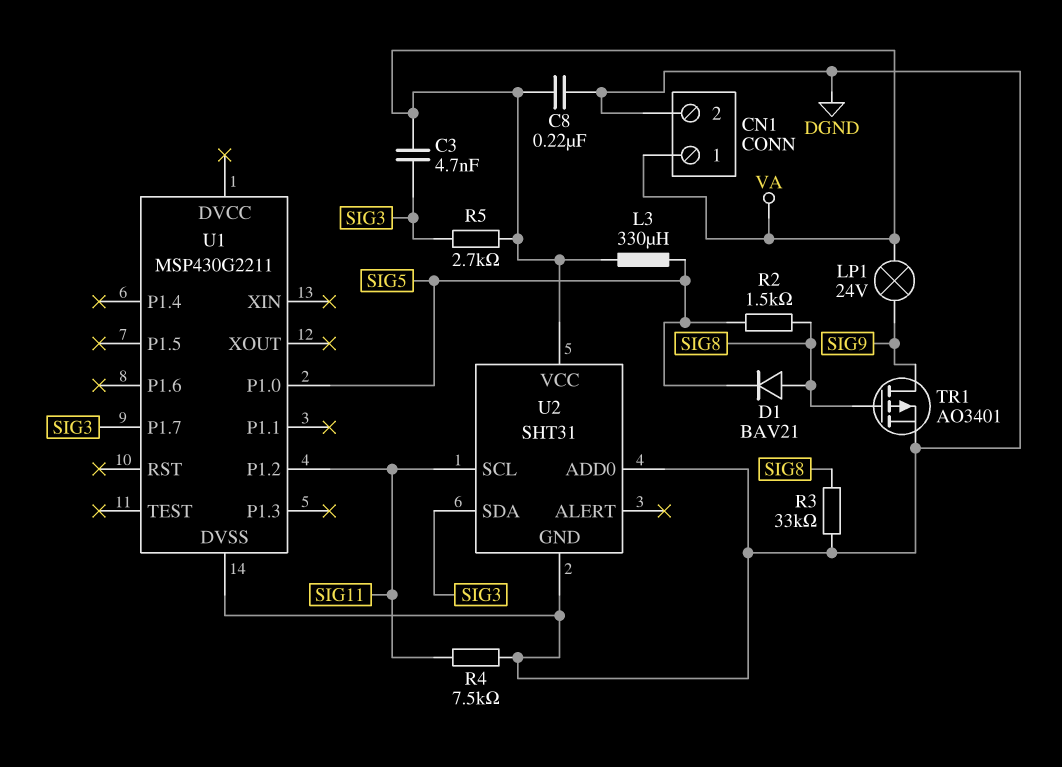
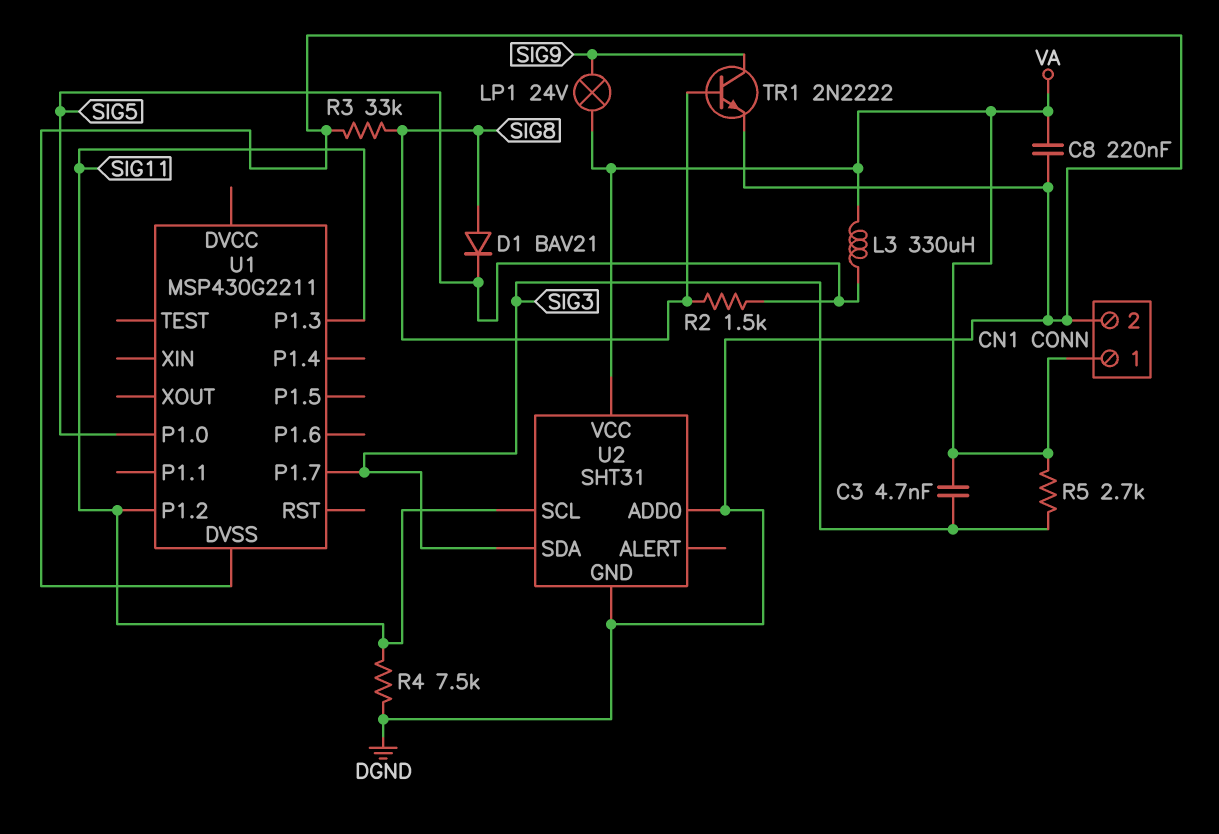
TR1: PMOS AO3401 (G SIG8, D SIG9, S DGND) -> NPN 2N2222 (B SIG8, C SIG9, E DGND)
U1 pin P1.3: none -> SIG11

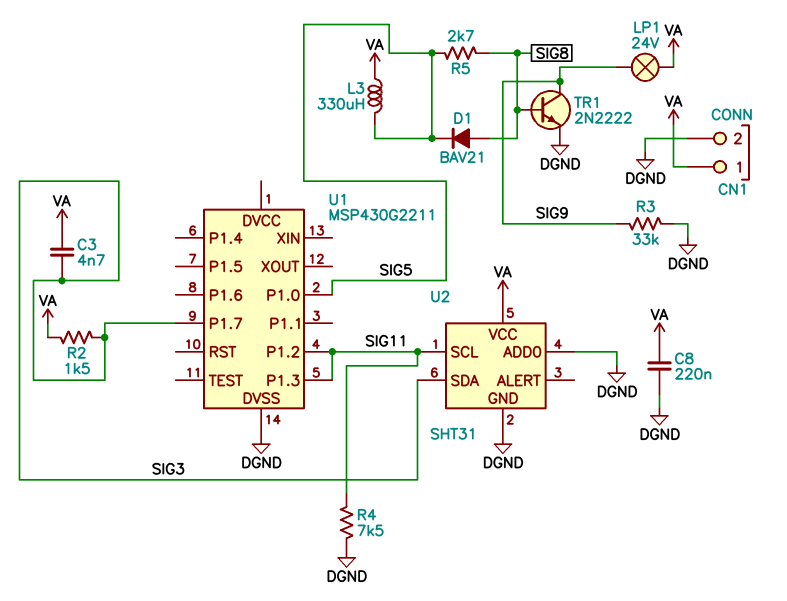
R2: 1.5k (SIG5, SIG8) -> 1.5k (SIG3, VA)
R3: 33k (DGND, SIG8) -> 33k (DGND, SIG9)
R5: 2.7k (SIG3, VA) -> 2.7k (SIG5, SIG8)

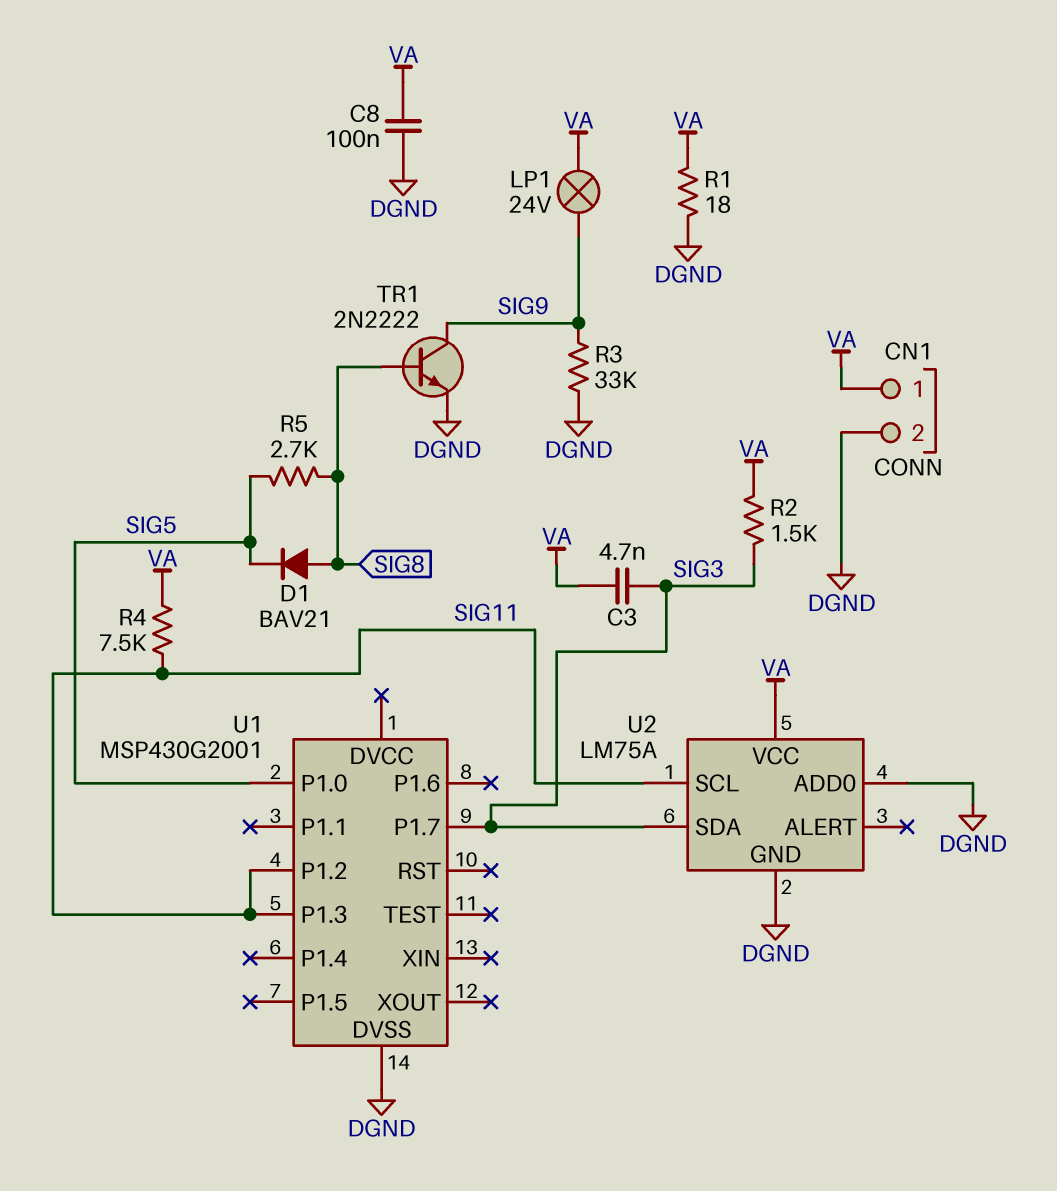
C8: 220nF (DGND, VA) -> 100nF (DGND, VA)
L3: 330uH (SIG5, VA) -> none
R1: none -> 18 (DGND, VA)
R4: 7.5k (DGND, SIG11) -> 7.5k (SIG11, VA)
U1: MSP430G2211 -> MSP430G2001
U2: SHT31 -> LM75A

